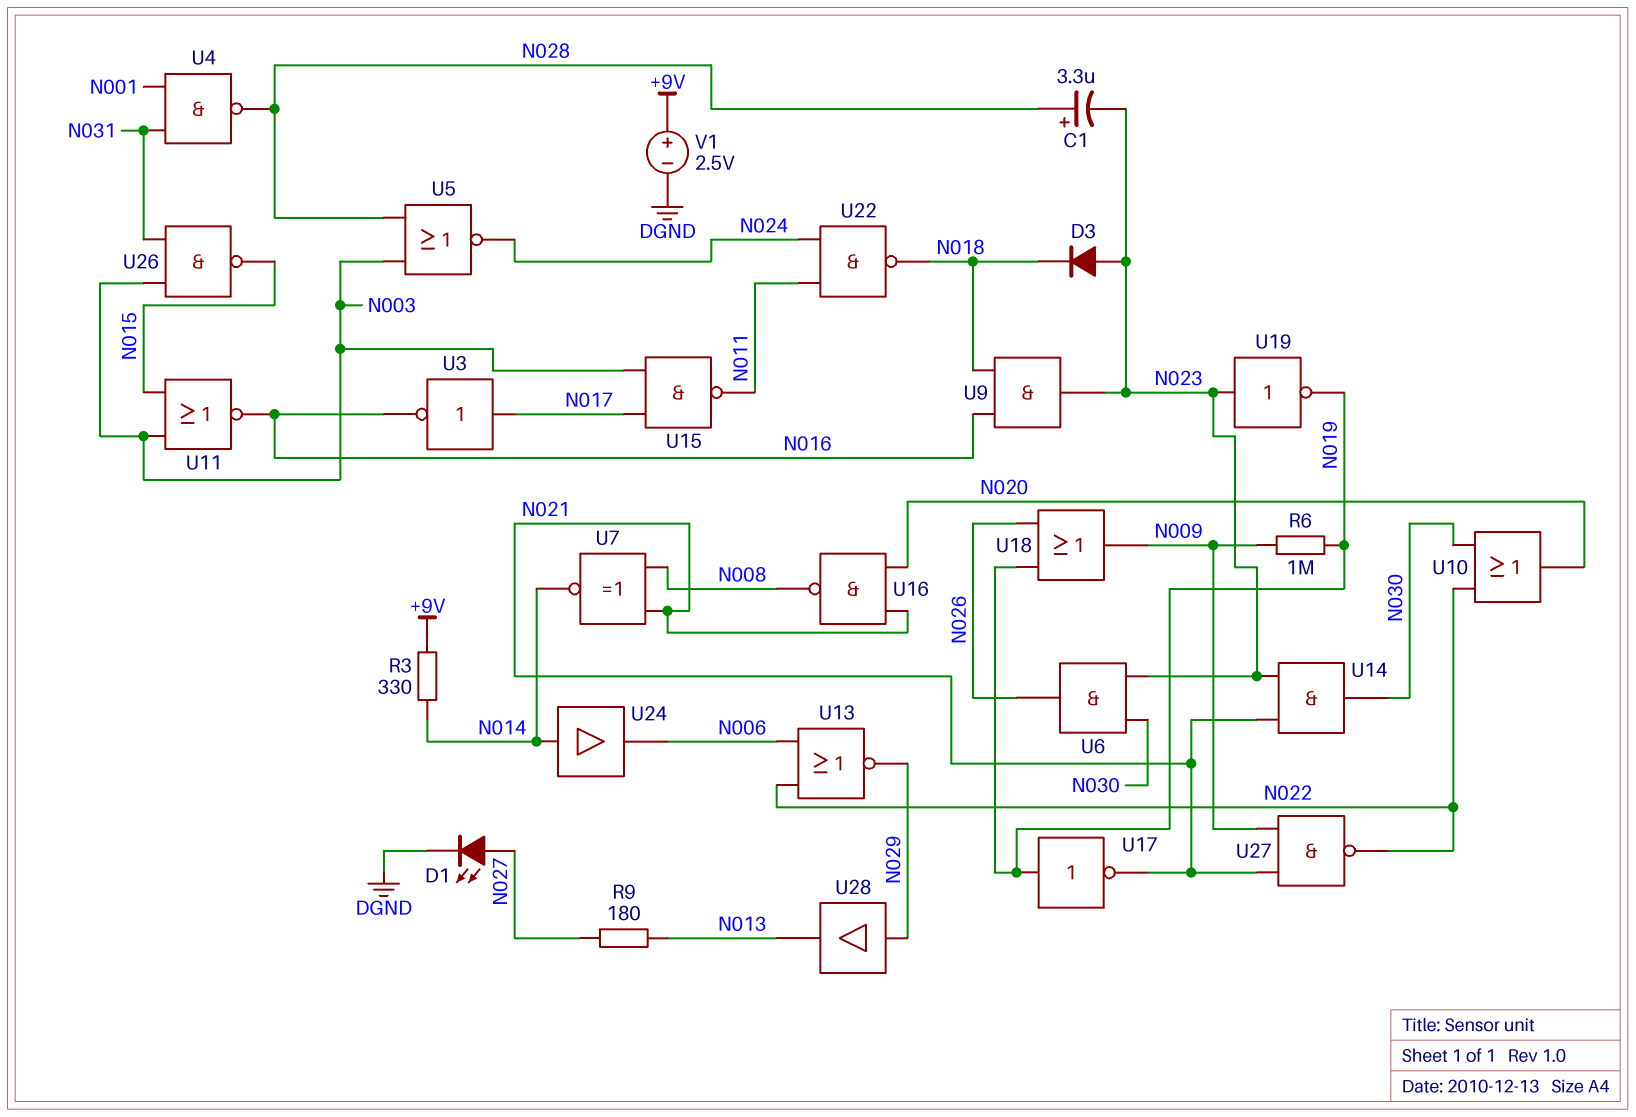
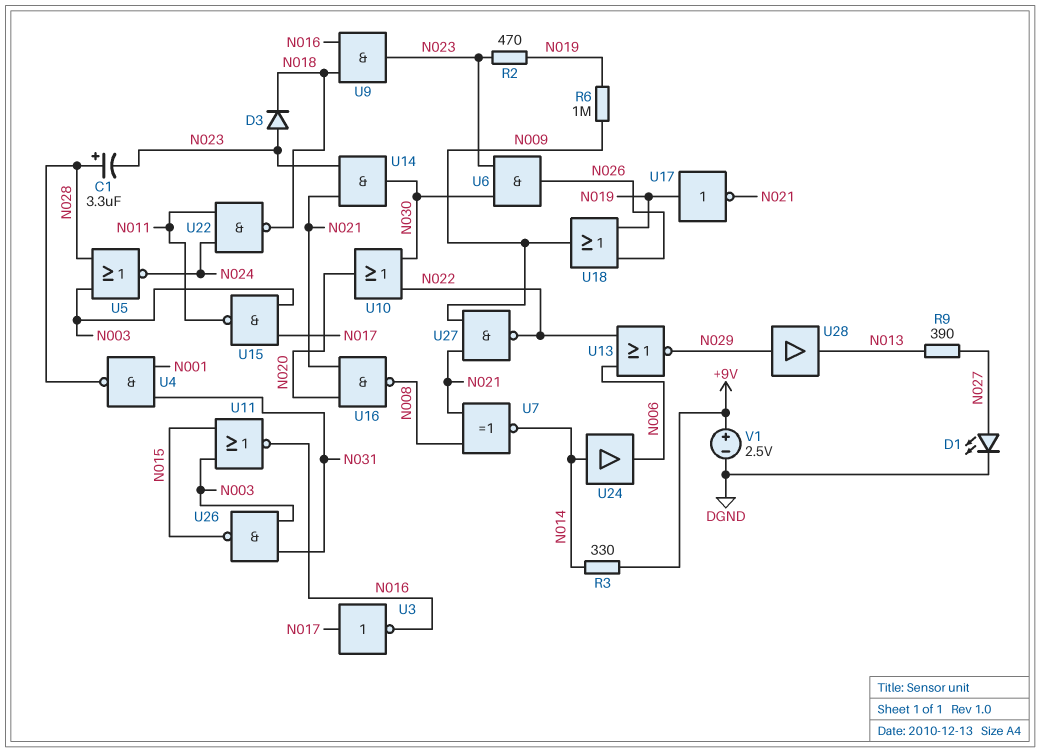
R2: none -> 470 (N019, N023)
R9: 180 (N013, N027) -> 390 (N013, N027)
U19: NOT (in N023, out N019) -> none

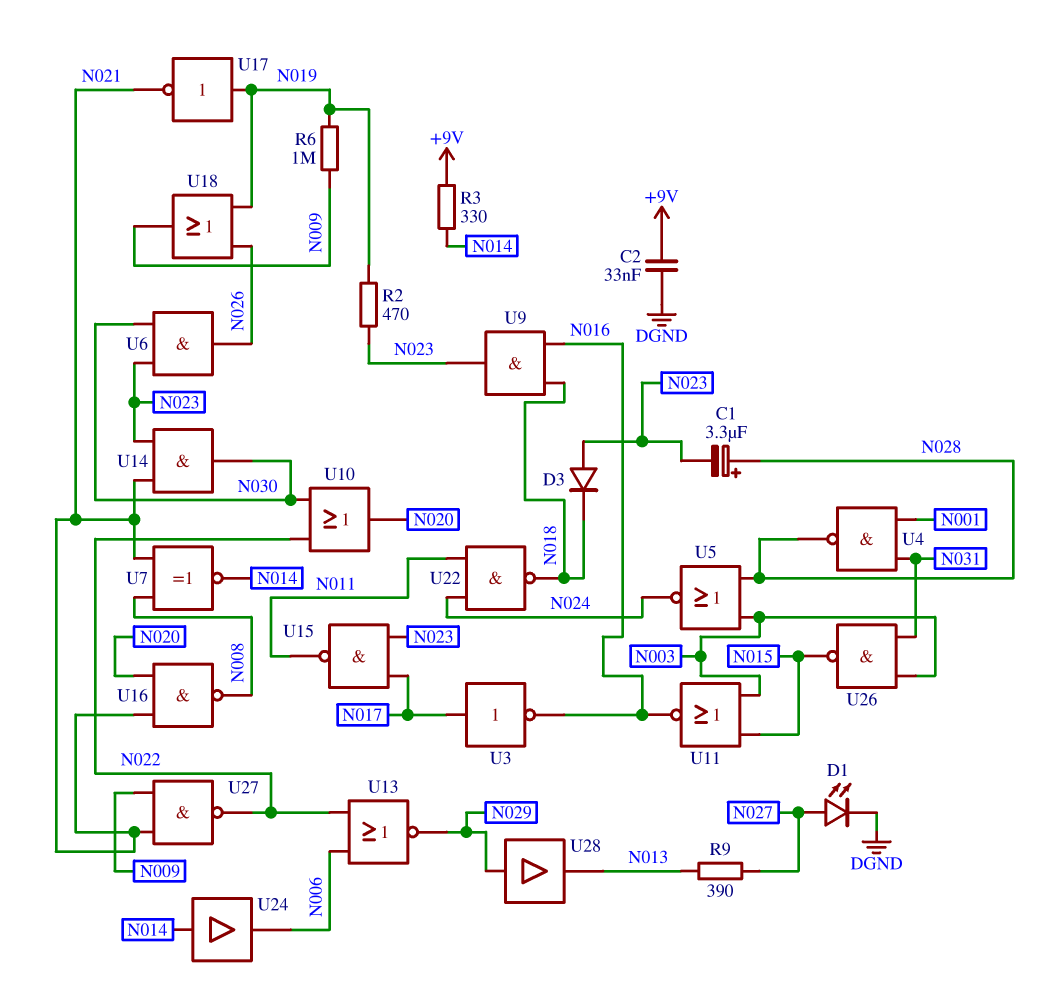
C2: none -> 33nF (+9V, DGND)
U15: NAND (in N003, in N017, out N011) -> NAND (in N017, in N023, out N011)
V1: 2.5V (plus +9V, minus DGND) -> none

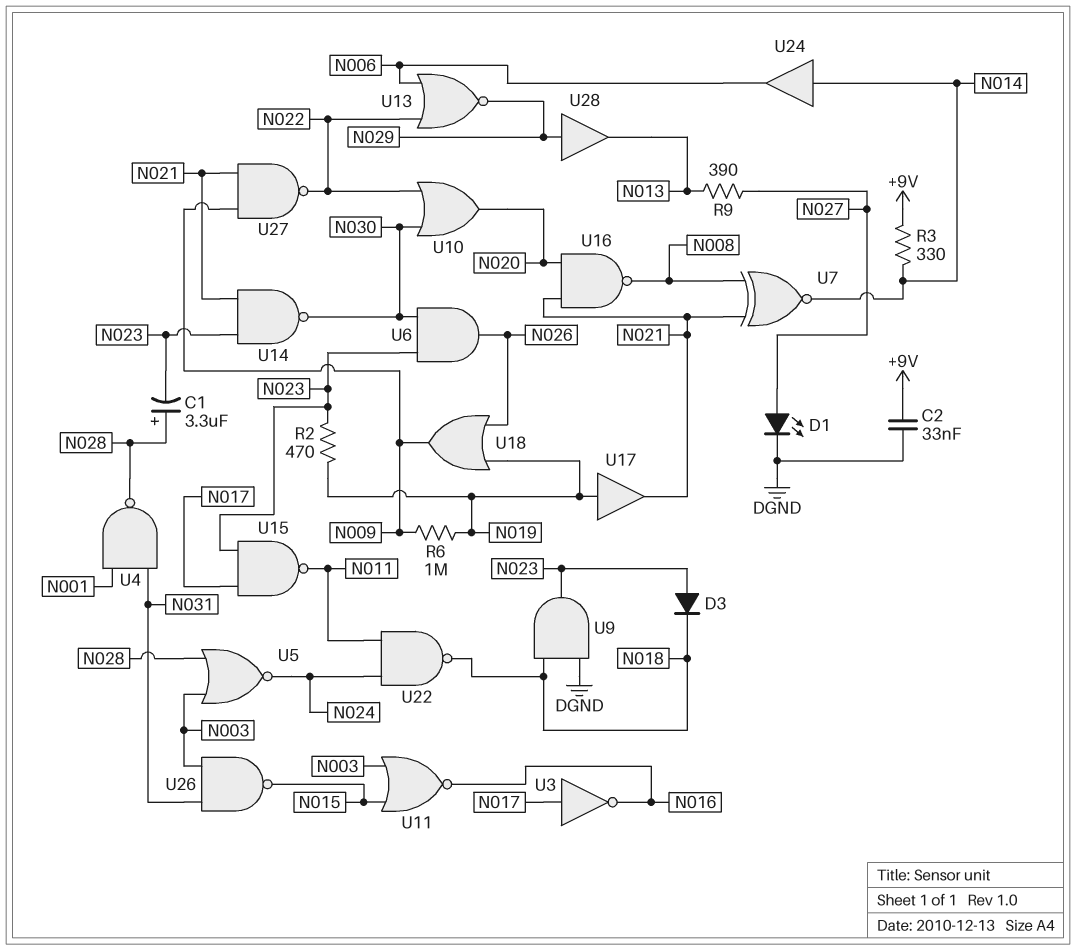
U9: AND (in N016, in N018, out N023) -> AND (in DGND, in N018, out N023)
U14: AND (in N021, in N023, out N030) -> NAND (in N021, in N023, out N030)
U17: NOT (in N019, out N021) -> buffer (in N019, out N021)

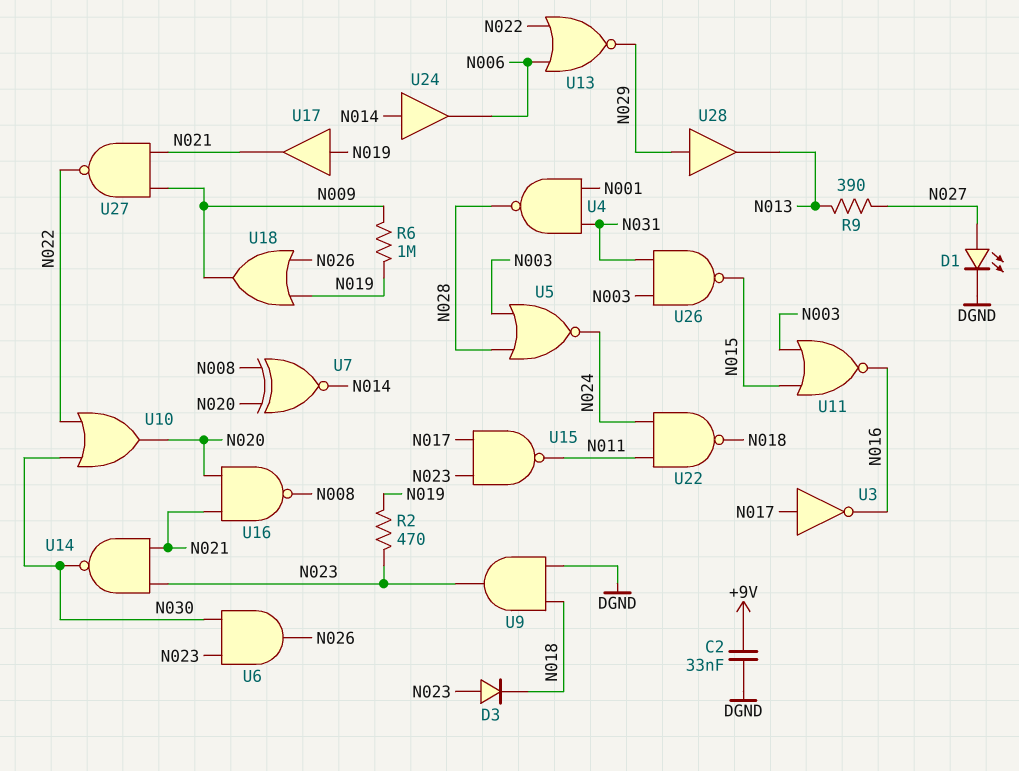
C1: 3.3uF (plus N028, minus N023) -> none
R3: 330 (+9V, N014) -> none
U7: XNOR (in N008, in N021, out N014) -> XNOR (in N008, in N020, out N014)

